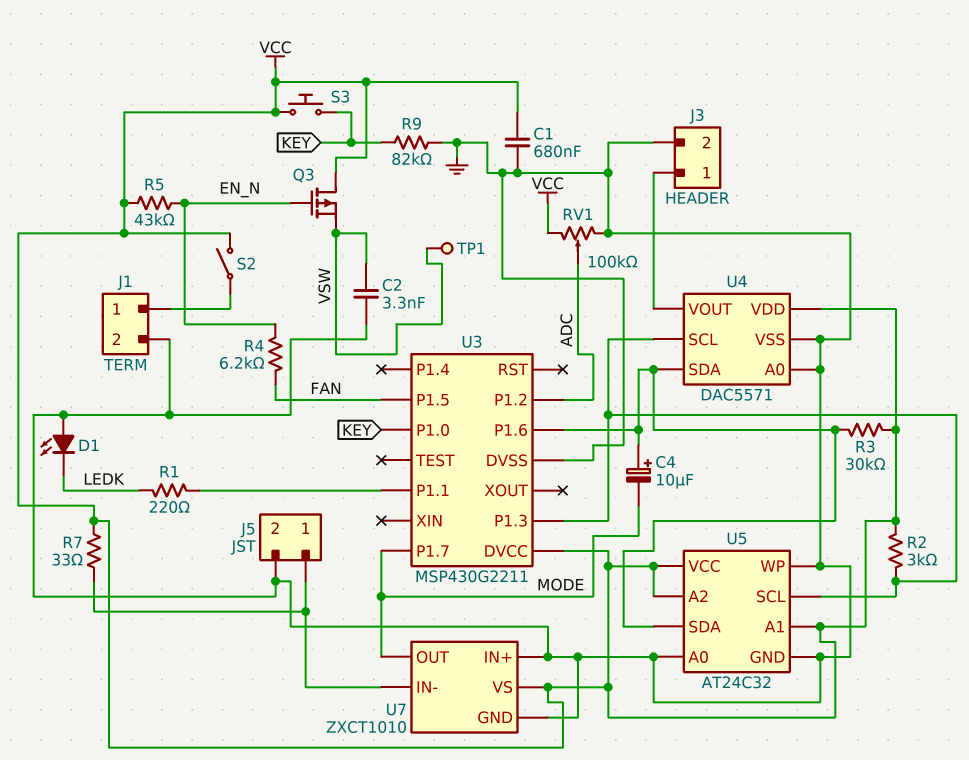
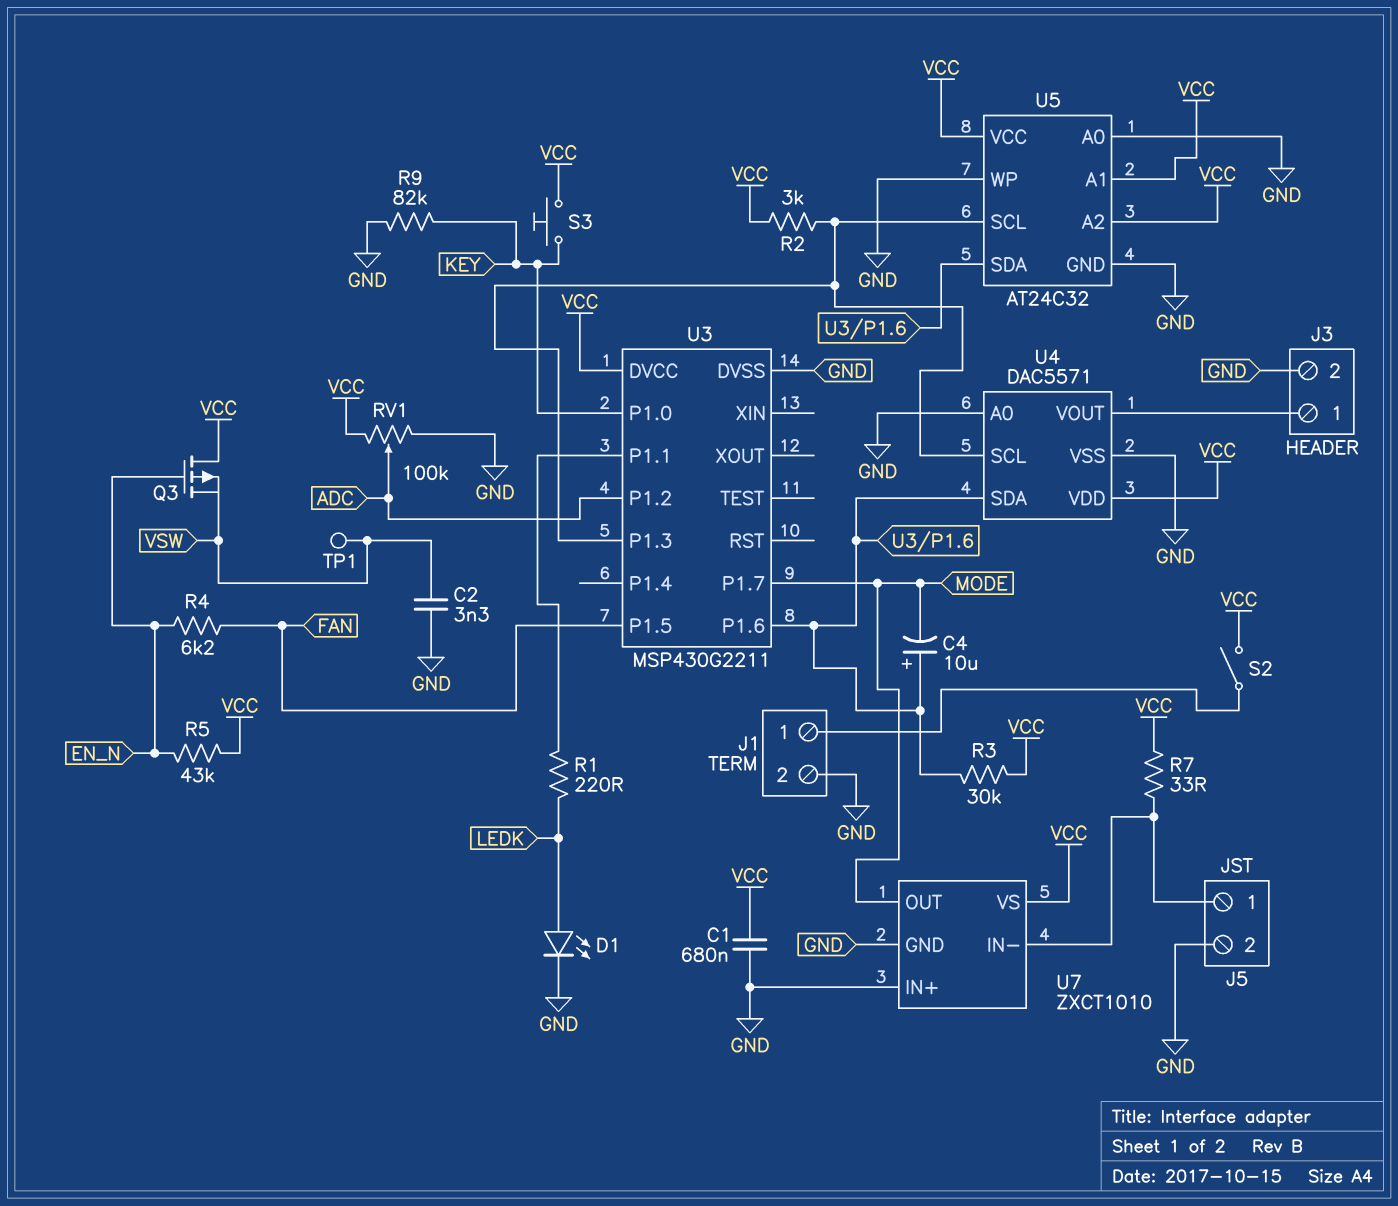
D1: LED (A GND, K LEDK) -> LED (A LEDK, K GND)

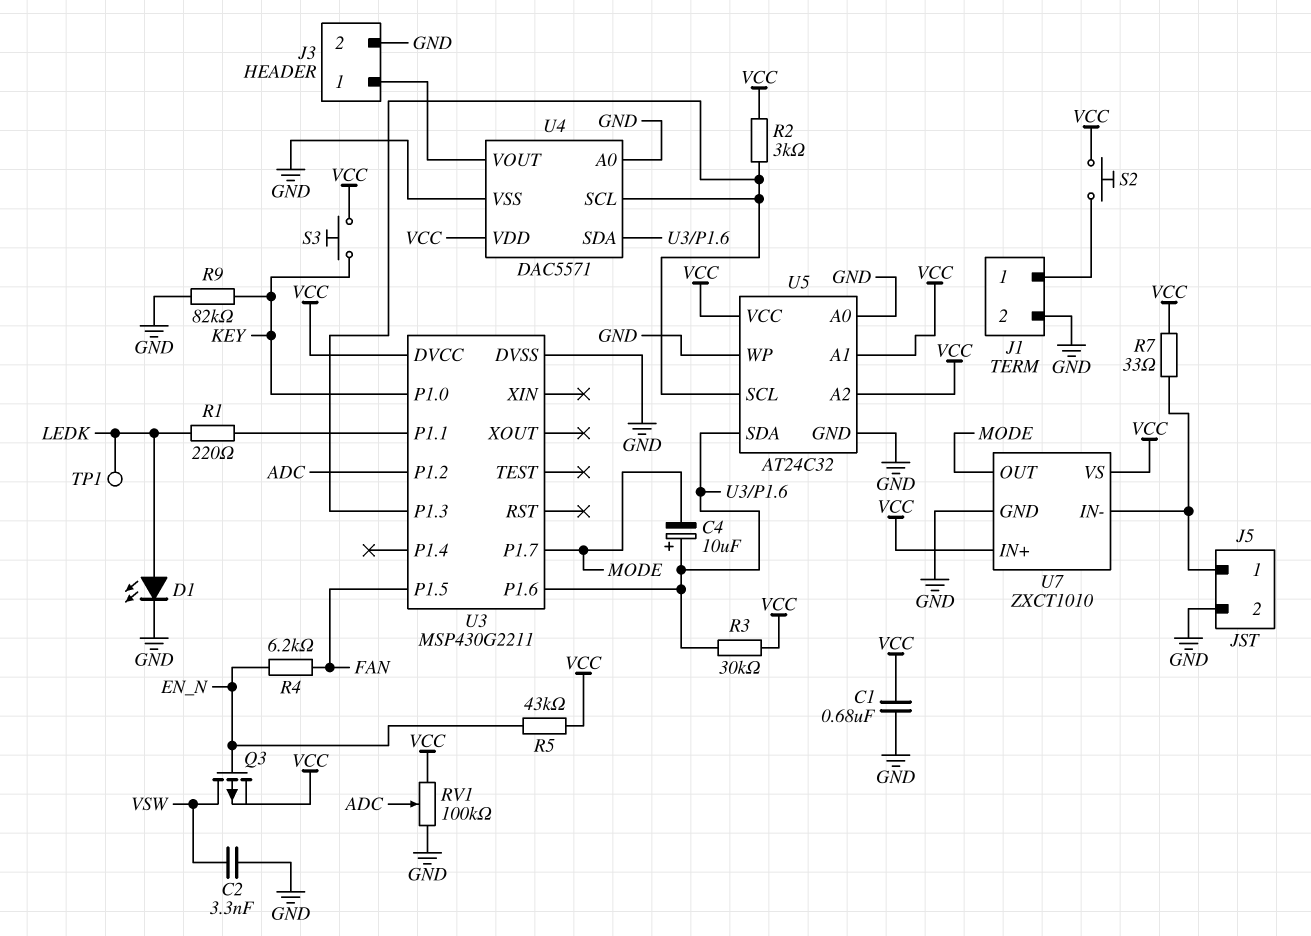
Q3: PMOS (G EN_N, D VCC, S VSW) -> PMOS (G EN_N, D VSW, S VCC)
S2: switch (J1/1, VCC) -> button (J1/1, VCC)
TP1: test point (VSW) -> test point (LEDK)
U7 pin IN+: GND -> VCC

